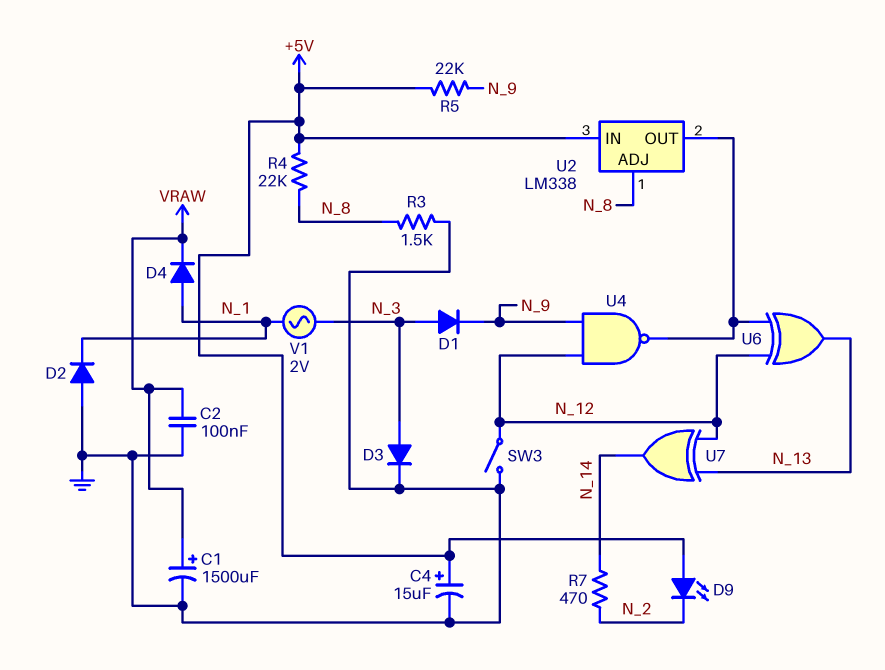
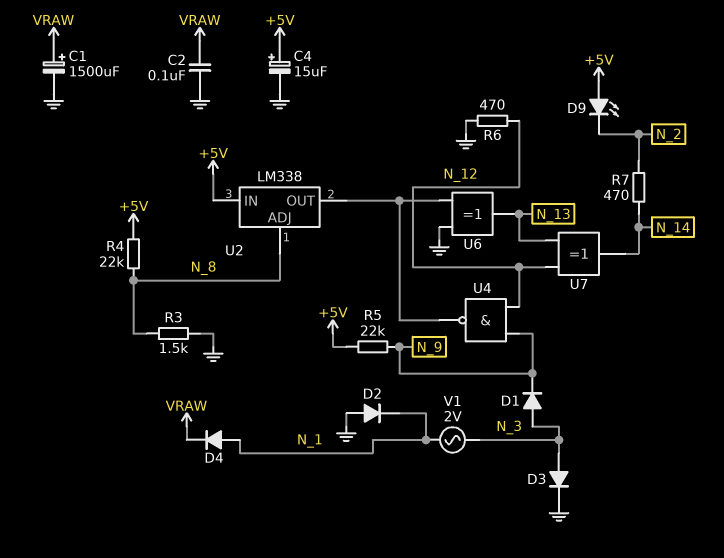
R6: none -> 470 (GND, N_12)
SW3: switch (GND, N_12) -> none
U6: XOR (in N_12, in U2/OUT, out N_13) -> XOR (in GND, in U2/OUT, out N_13)

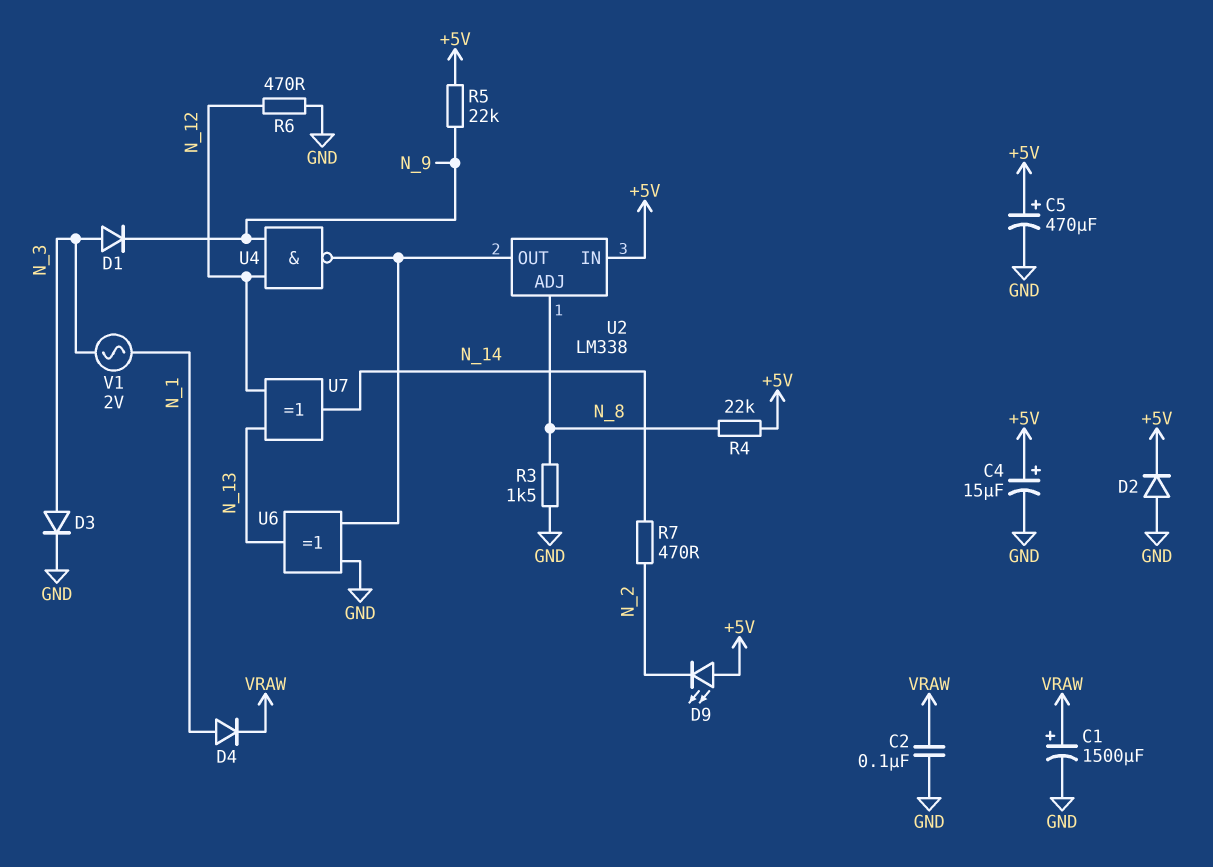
C5: none -> 470uF (plus +5V, minus GND)
D2: diode (A GND, K N_1) -> diode (A GND, K +5V)

